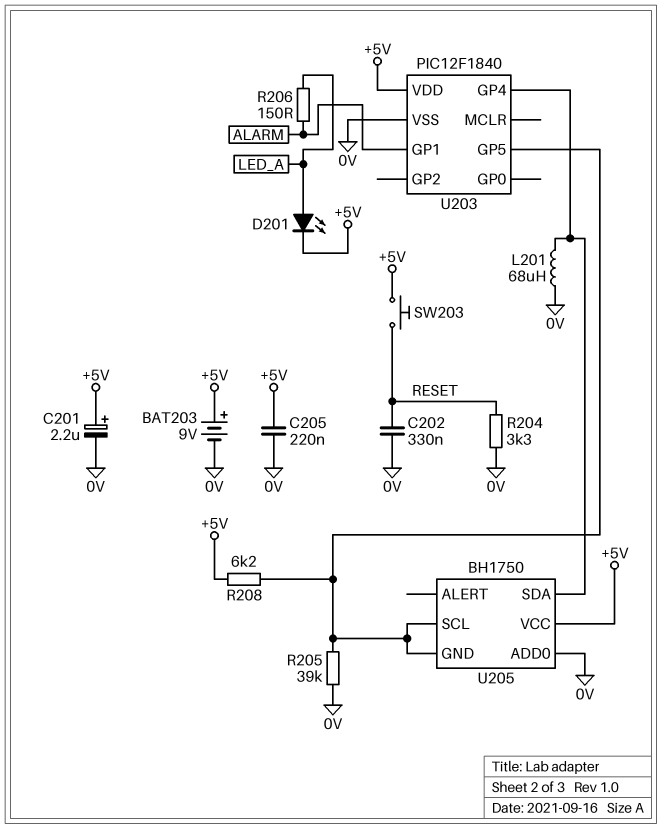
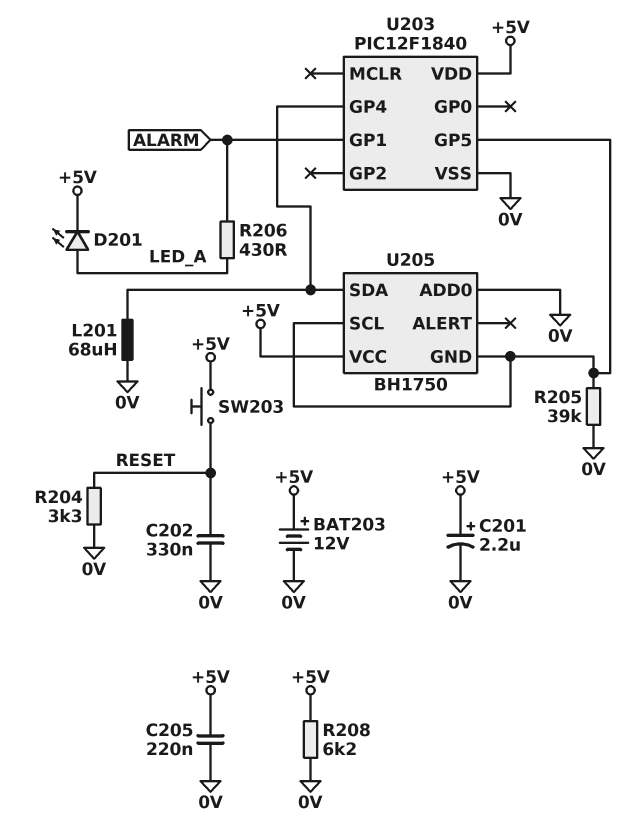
BAT203: 9V (plus +5V, minus 0V) -> 12V (plus +5V, minus 0V)
R206: 150 (ALARM, LED_A) -> 430 (ALARM, LED_A)
R208: 6.2k (+5V, U203/GP5) -> 6.2k (+5V, 0V)

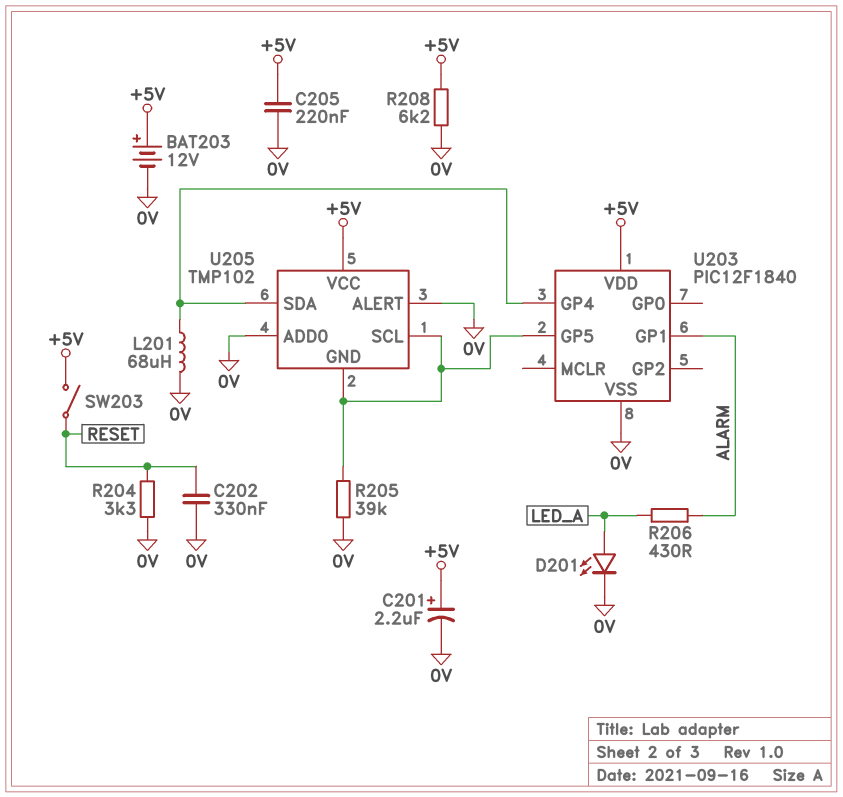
D201: LED (A LED_A, K +5V) -> LED (A LED_A, K 0V)
SW203: button (+5V, RESET) -> switch (+5V, RESET)
U205: BH1750 -> TMP102
U205 pin ALERT: none -> 0V

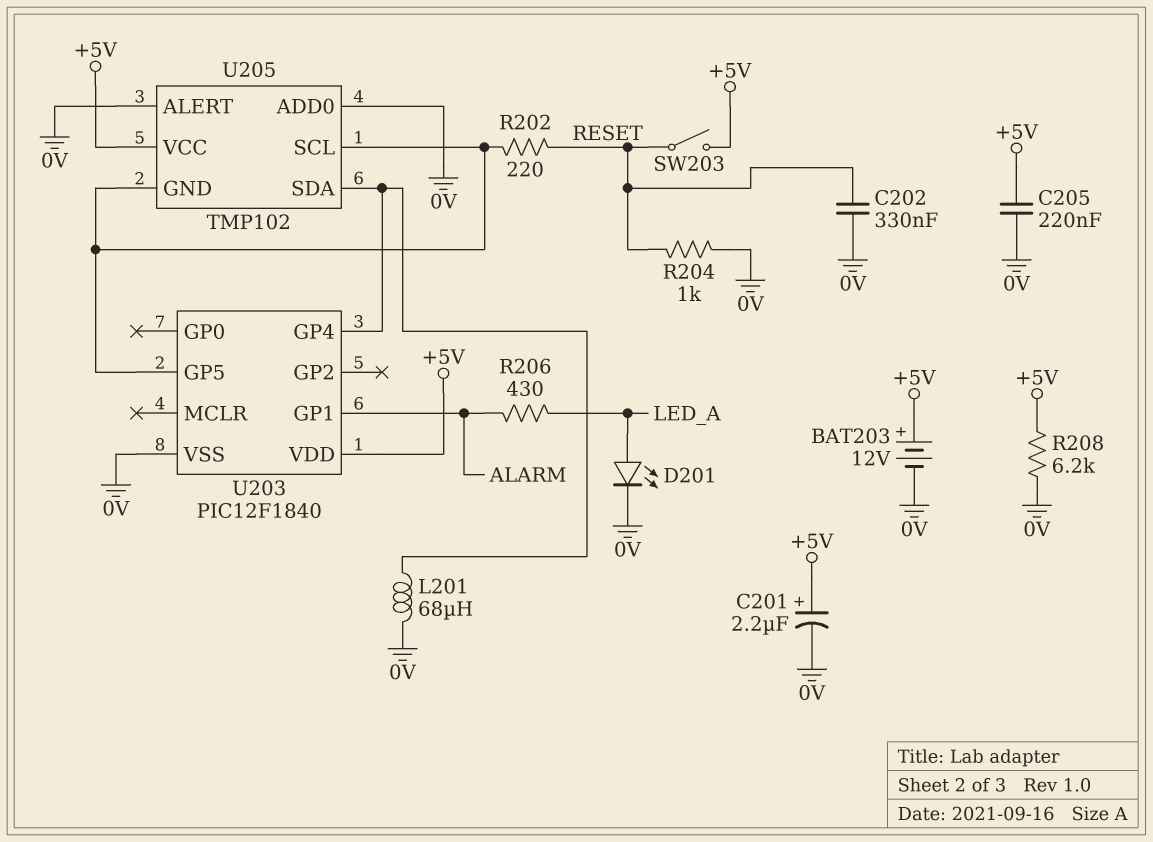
R202: none -> 220 (RESET, U203/GP5)
R204: 3.3k (0V, RESET) -> 1k (0V, RESET)
R205: 39k (0V, U203/GP5) -> none

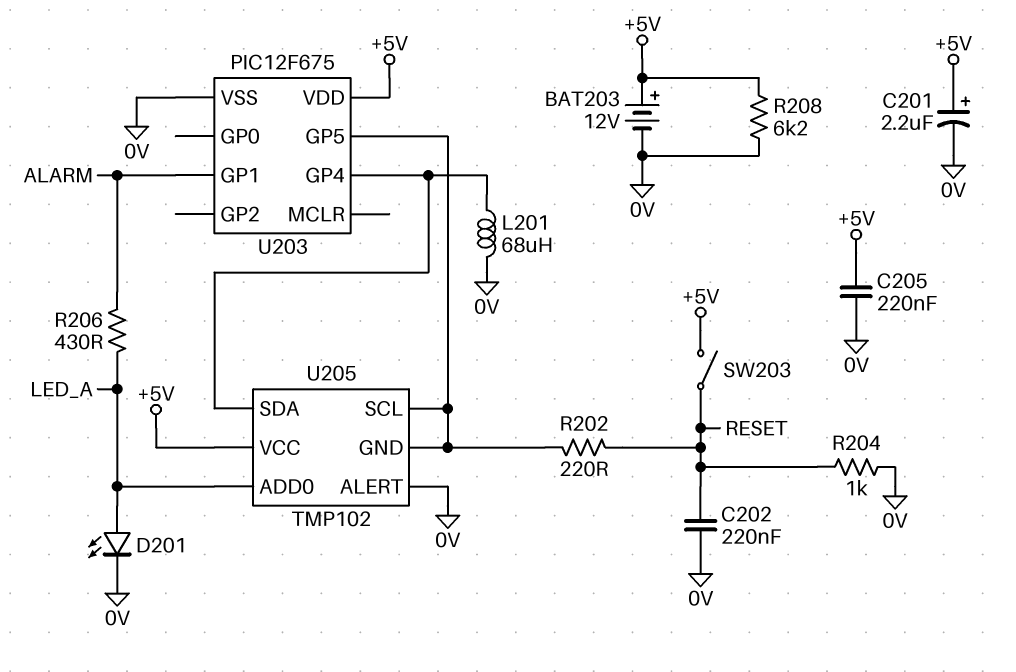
C202: 330nF (0V, RESET) -> 220nF (0V, RESET)
U203: PIC12F1840 -> PIC12F675
U205 pin ADD0: 0V -> LED_A

